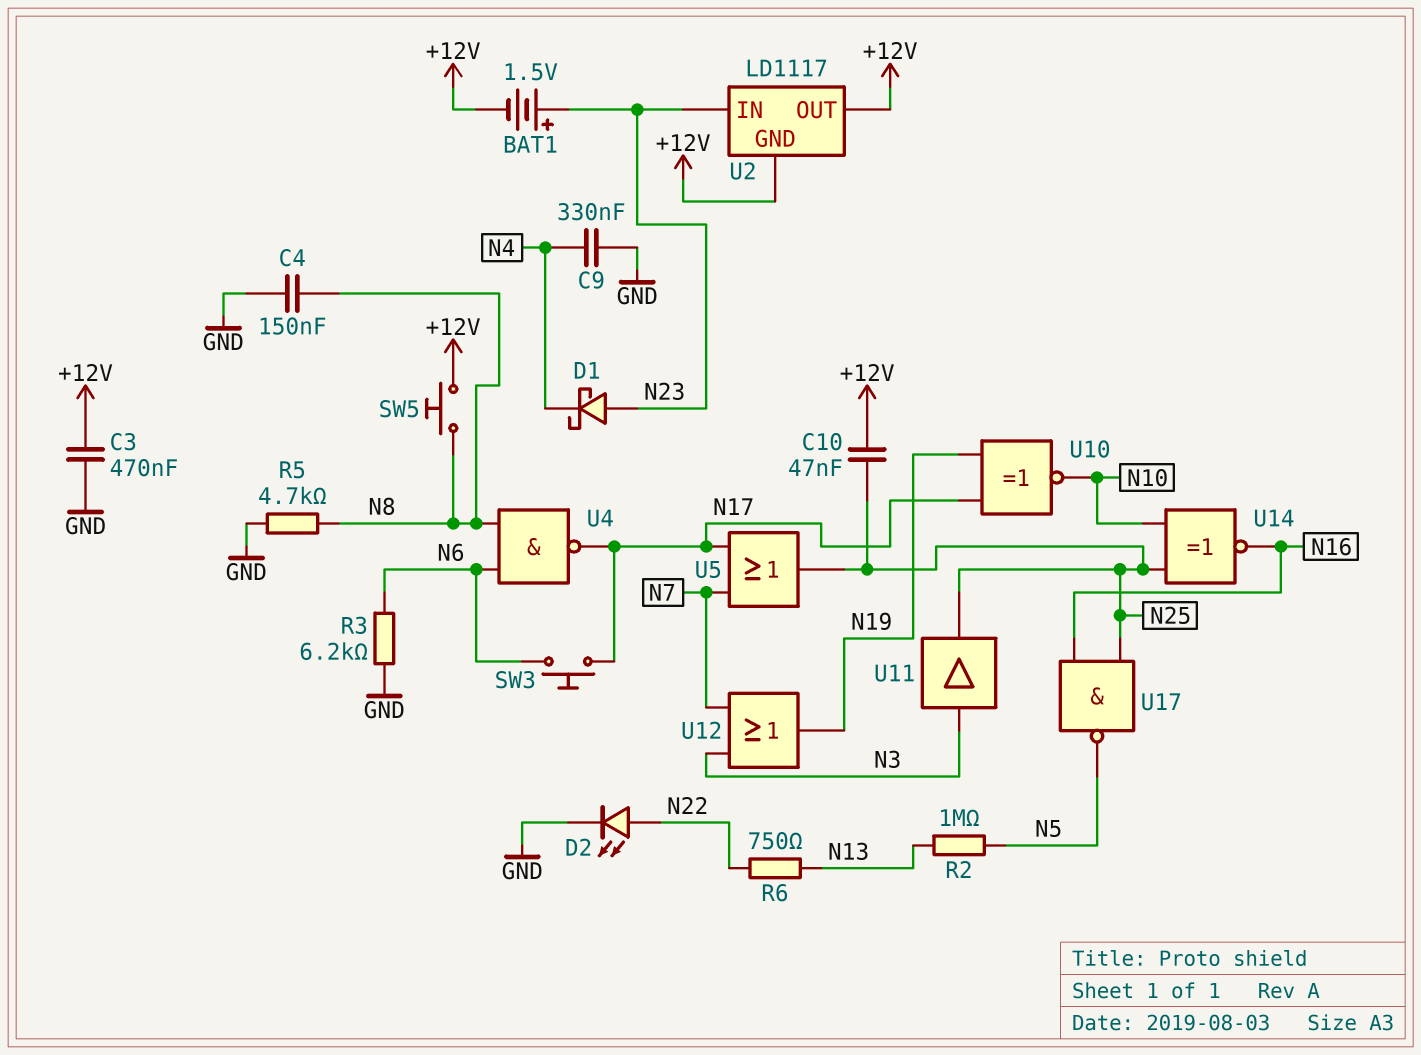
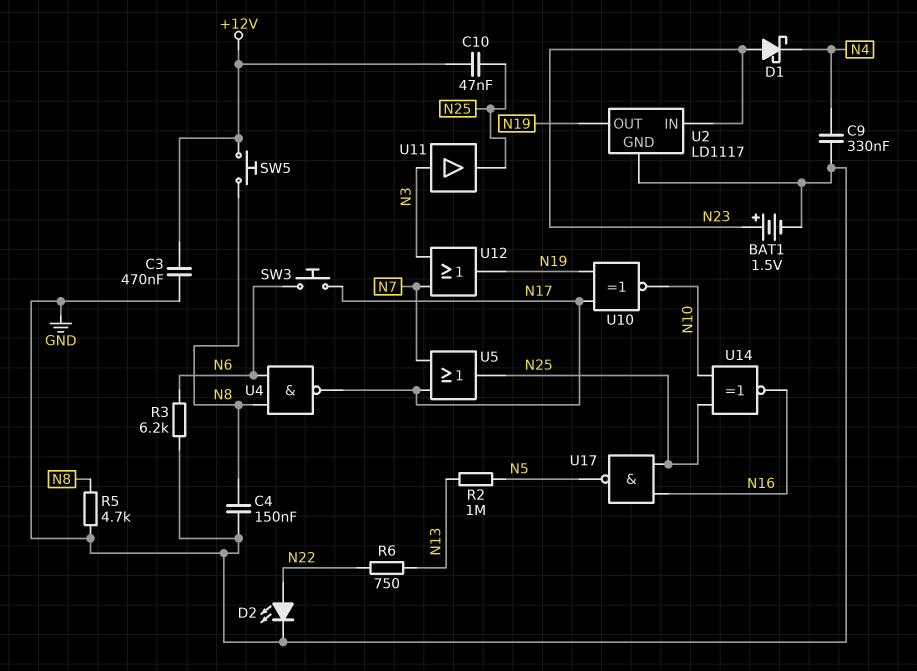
BAT1: 1.5V (plus N23, minus +12V) -> 1.5V (plus N23, minus GND)
U2 pin GND: +12V -> GND
U2 pin OUT: +12V -> N19

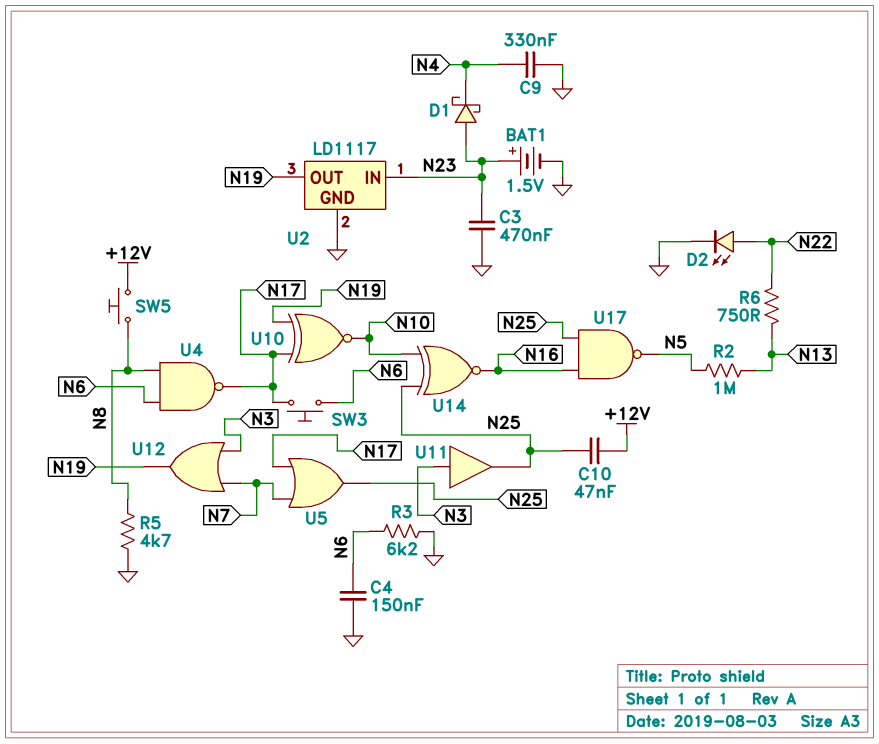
C3: 470nF (+12V, GND) -> 470nF (GND, N23)
C4: 150nF (GND, N8) -> 150nF (GND, N6)

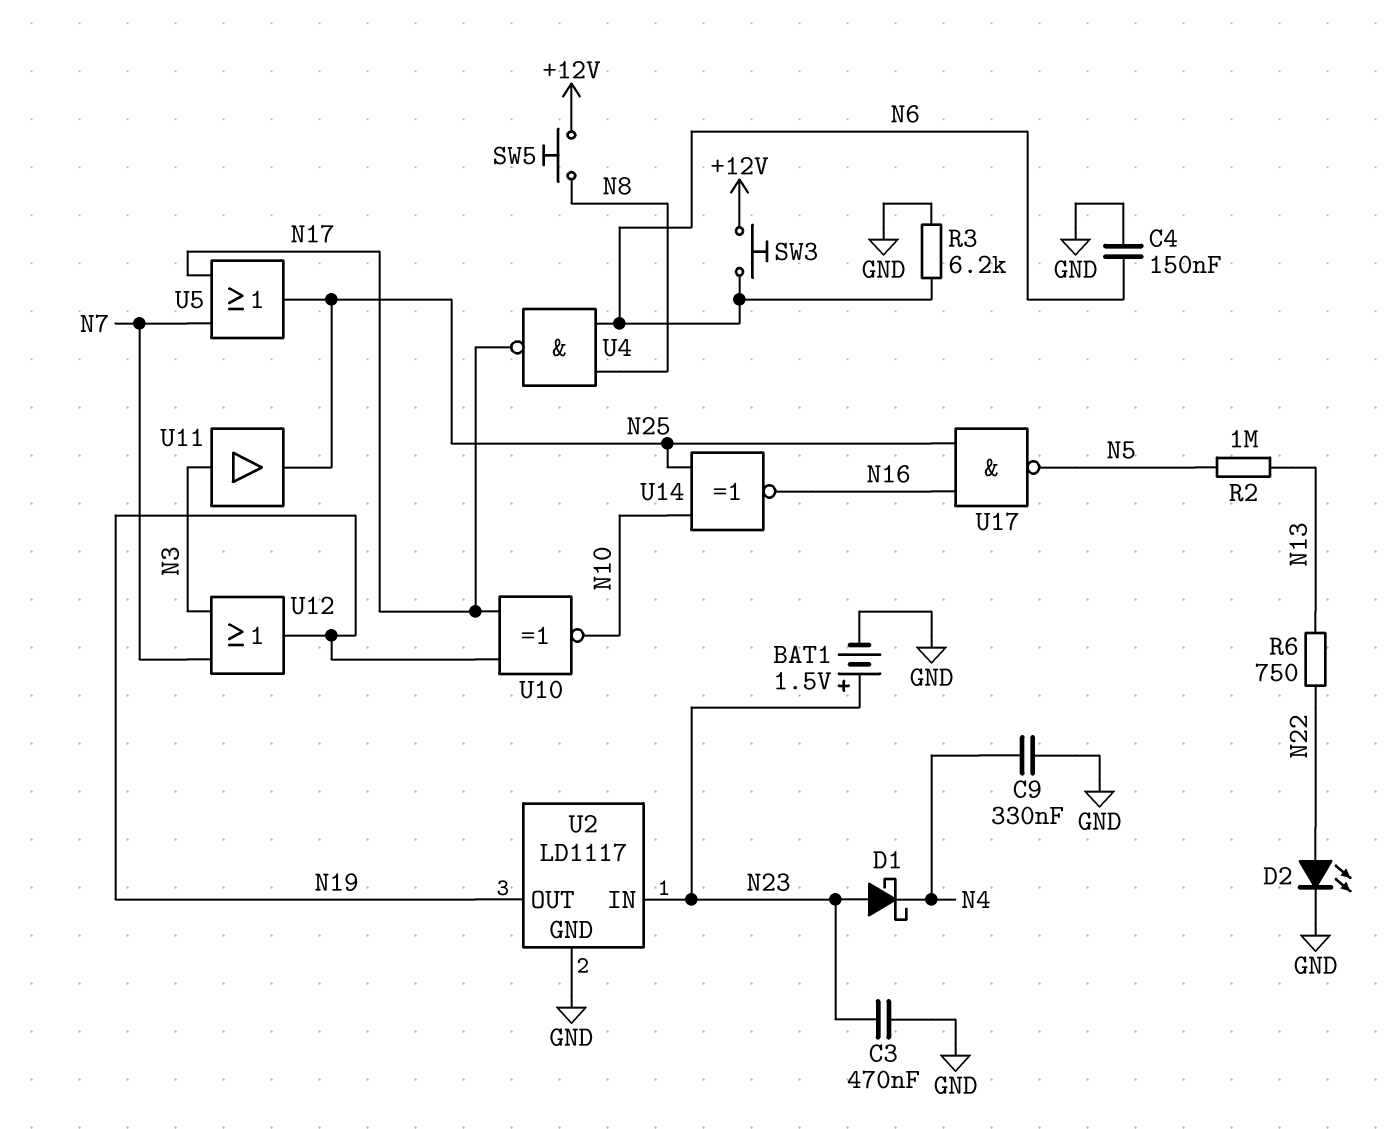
C10: 47nF (+12V, N25) -> none
R5: 4.7k (GND, N8) -> none
SW3: button (N6, N17) -> button (+12V, N6)

